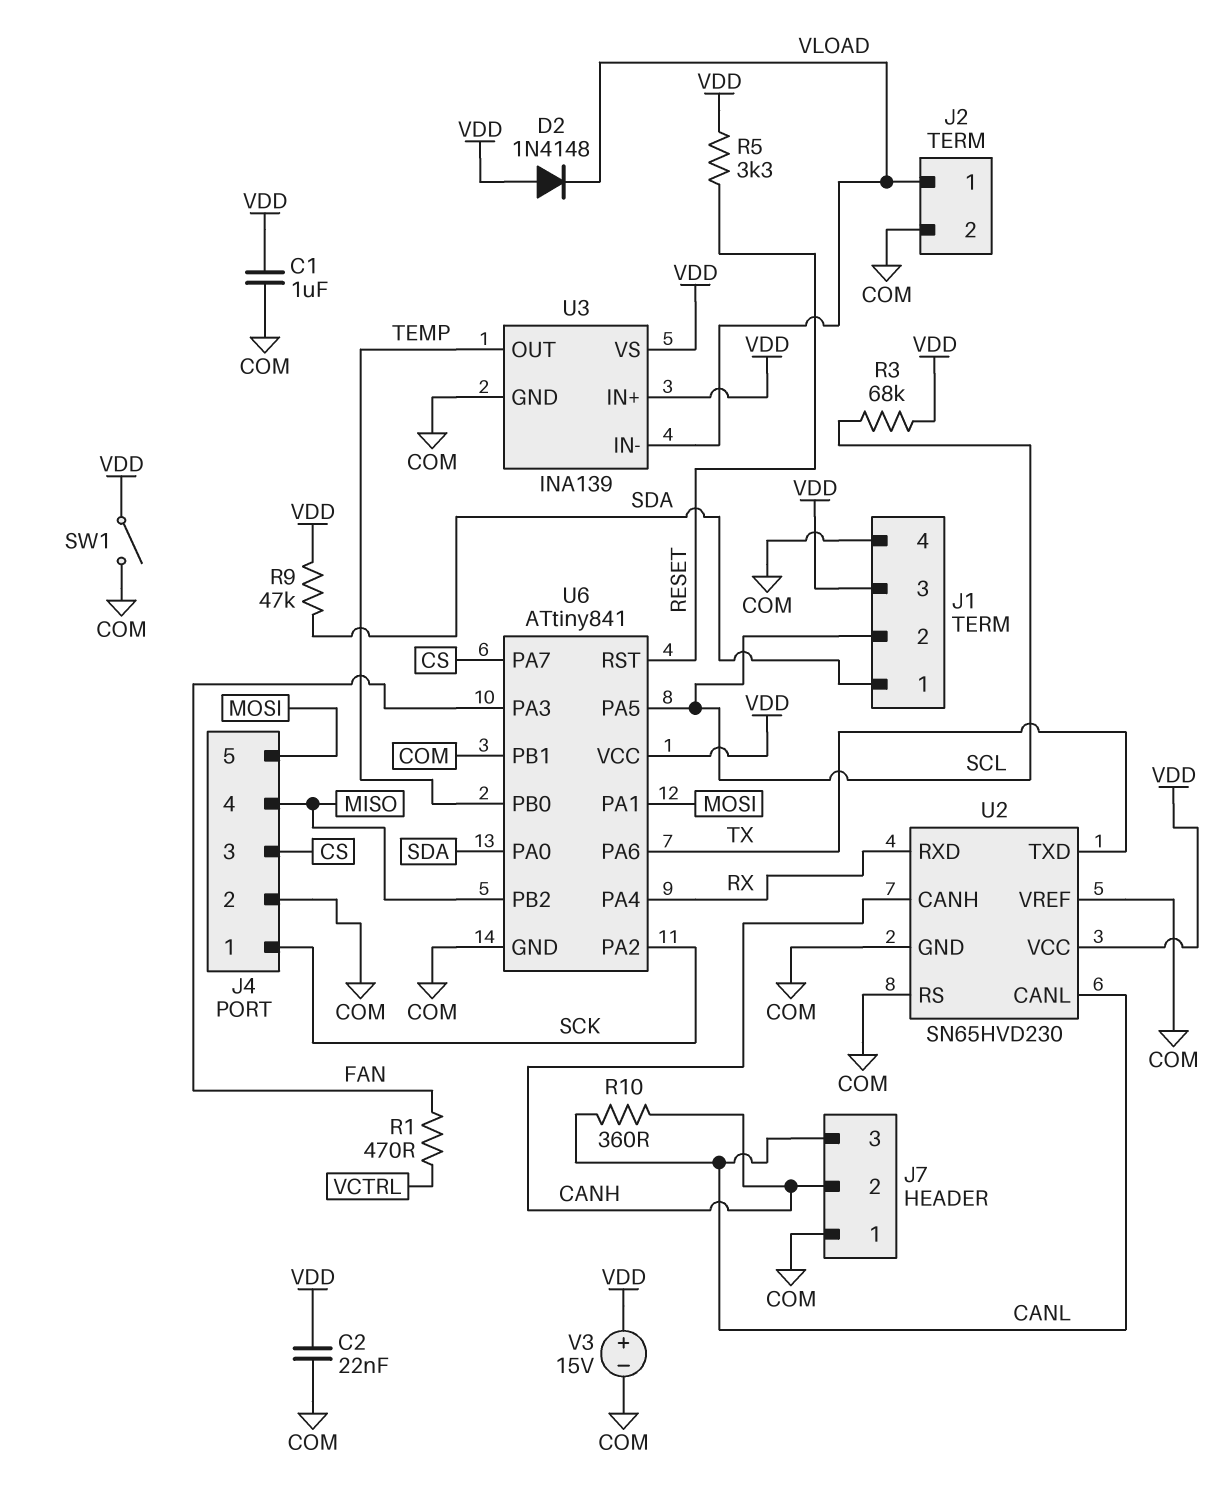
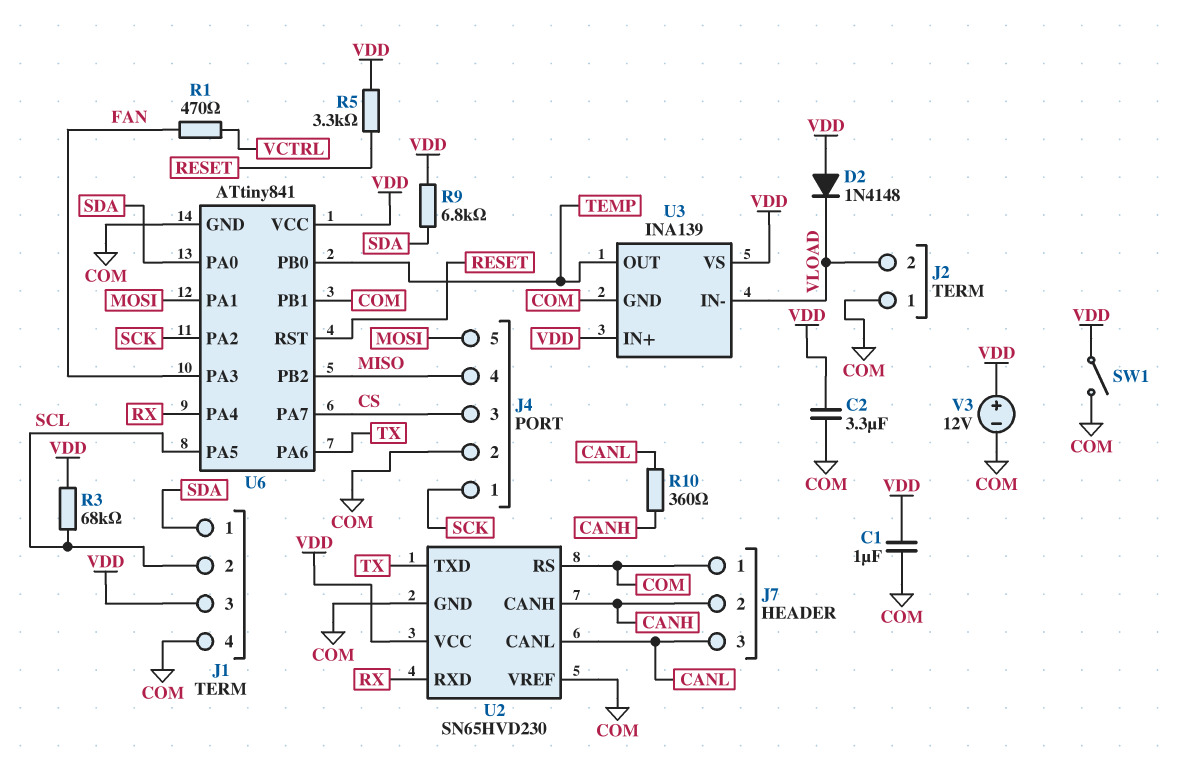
C2: 22nF (COM, VDD) -> 3.3uF (COM, VDD)
J2 pin 1: VLOAD -> COM
J2 pin 2: COM -> VLOAD
R9: 47k (SDA, VDD) -> 6.8k (SDA, VDD)
V3: 15V (plus VDD, minus COM) -> 12V (plus VDD, minus COM)

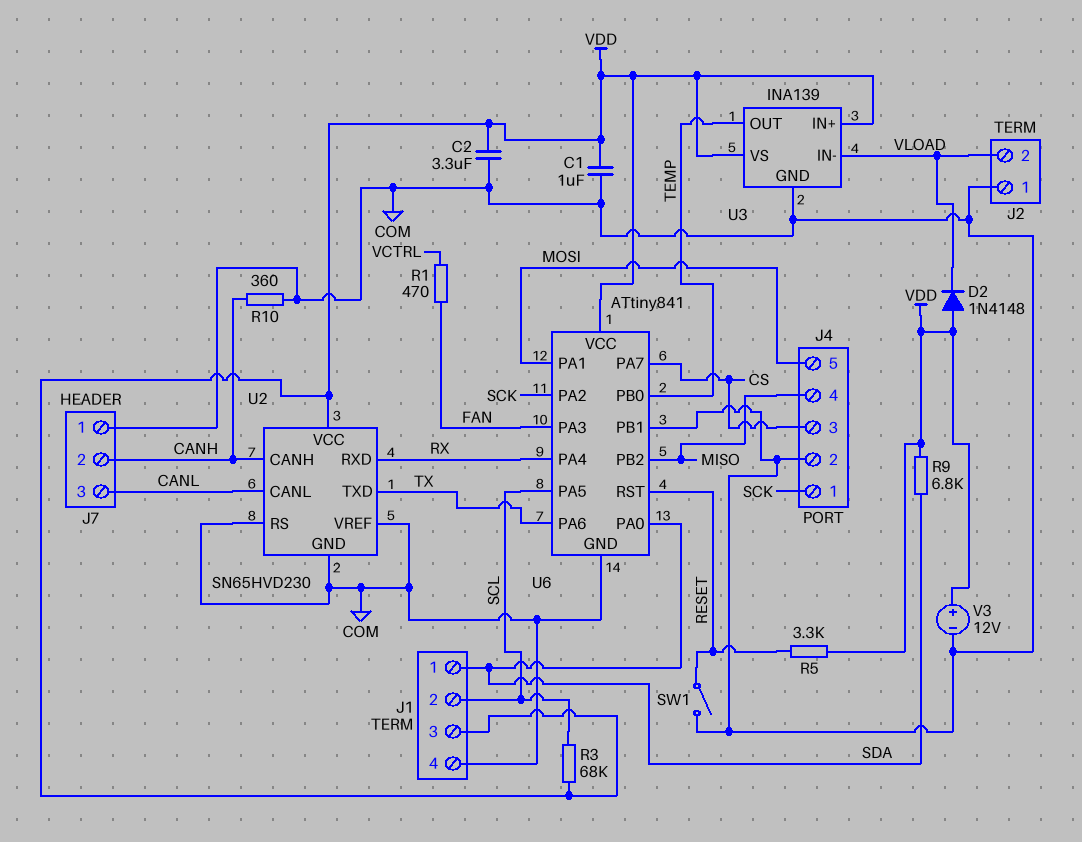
R10: 360 (CANH, CANL) -> 360 (CANH, COM)
SW1: switch (COM, VDD) -> switch (COM, RESET)

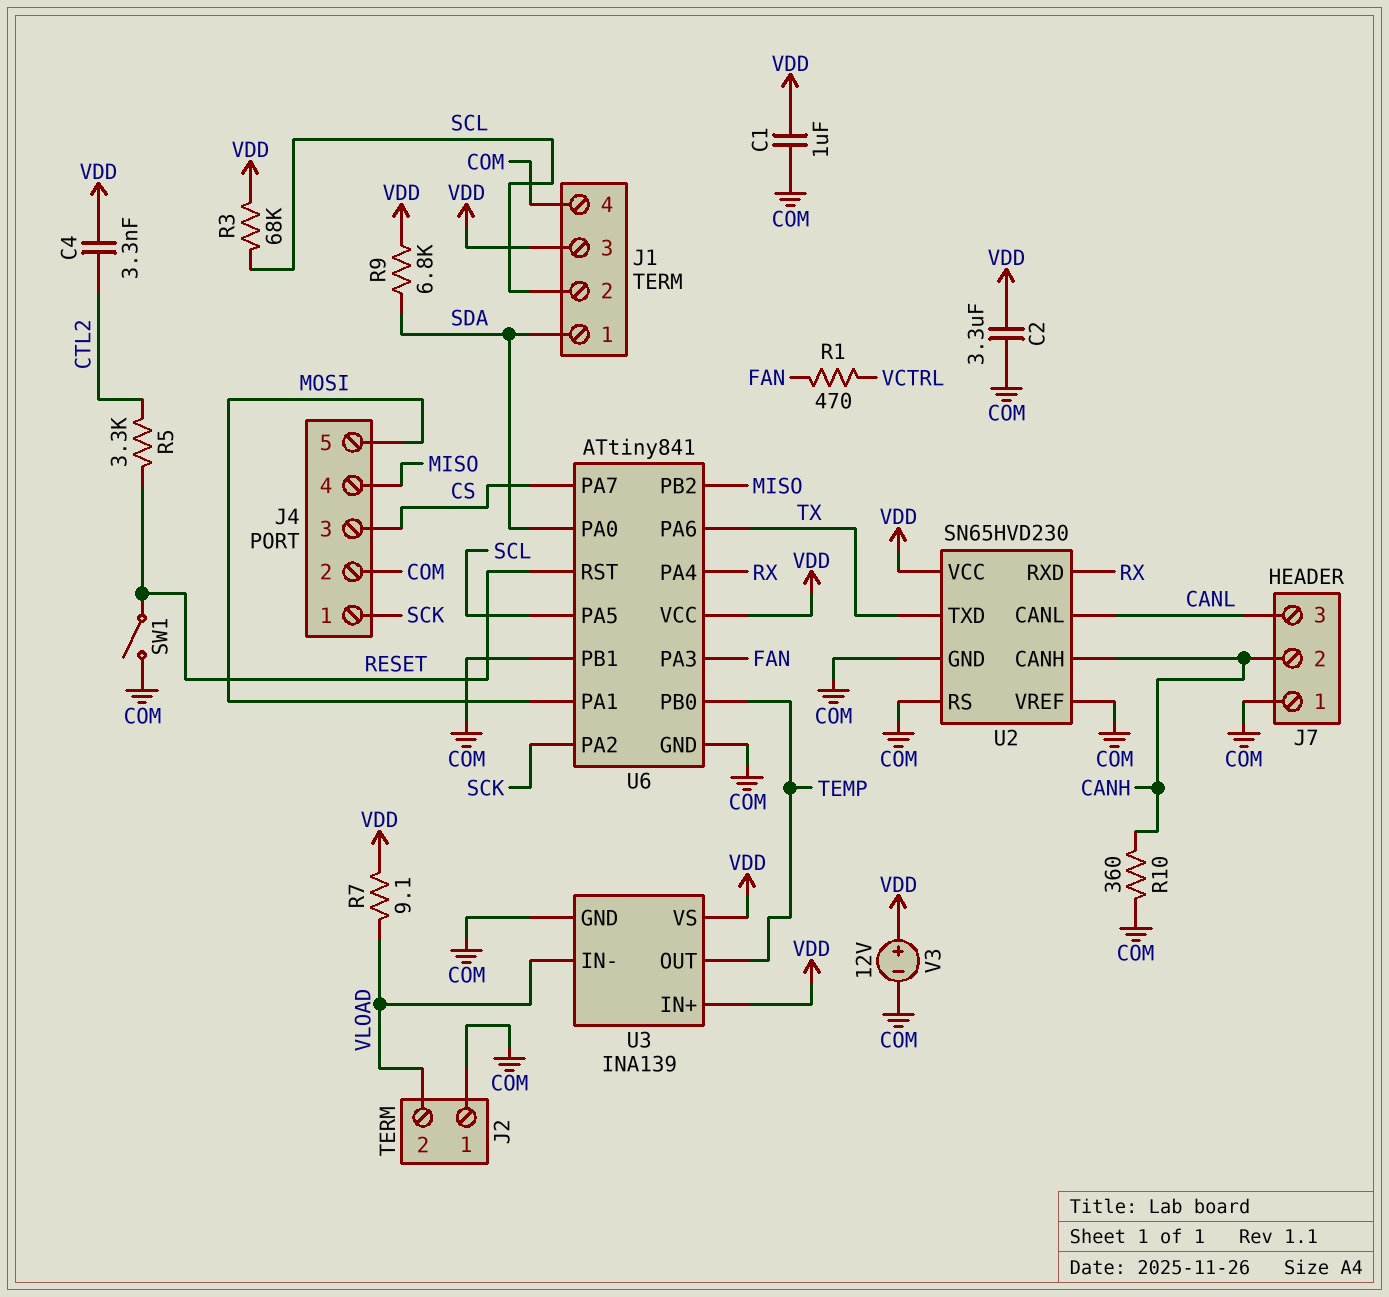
C4: none -> 3.3nF (CTL2, VDD)
D2: diode 1N4148 (A VDD, K VLOAD) -> none
R5: 3.3k (RESET, VDD) -> 3.3k (CTL2, RESET)
R7: none -> 9.1 (VDD, VLOAD)

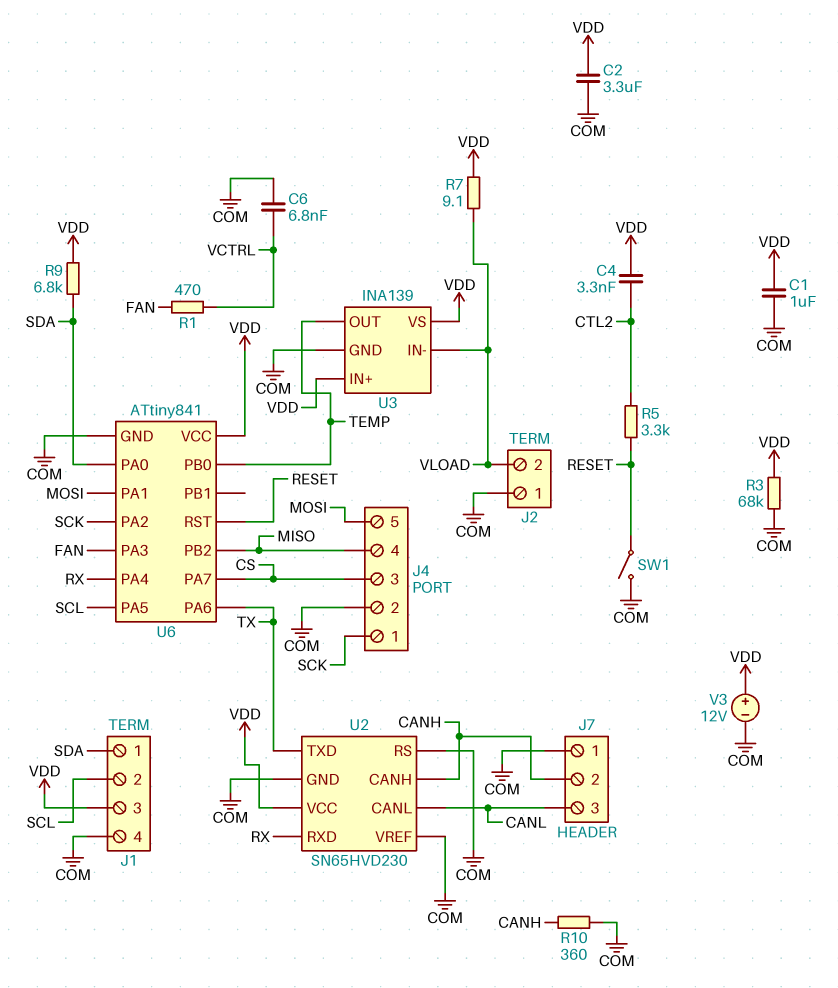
C6: none -> 6.8nF (COM, VCTRL)
R3: 68k (SCL, VDD) -> 68k (COM, VDD)
U6 pin PB1: COM -> none

